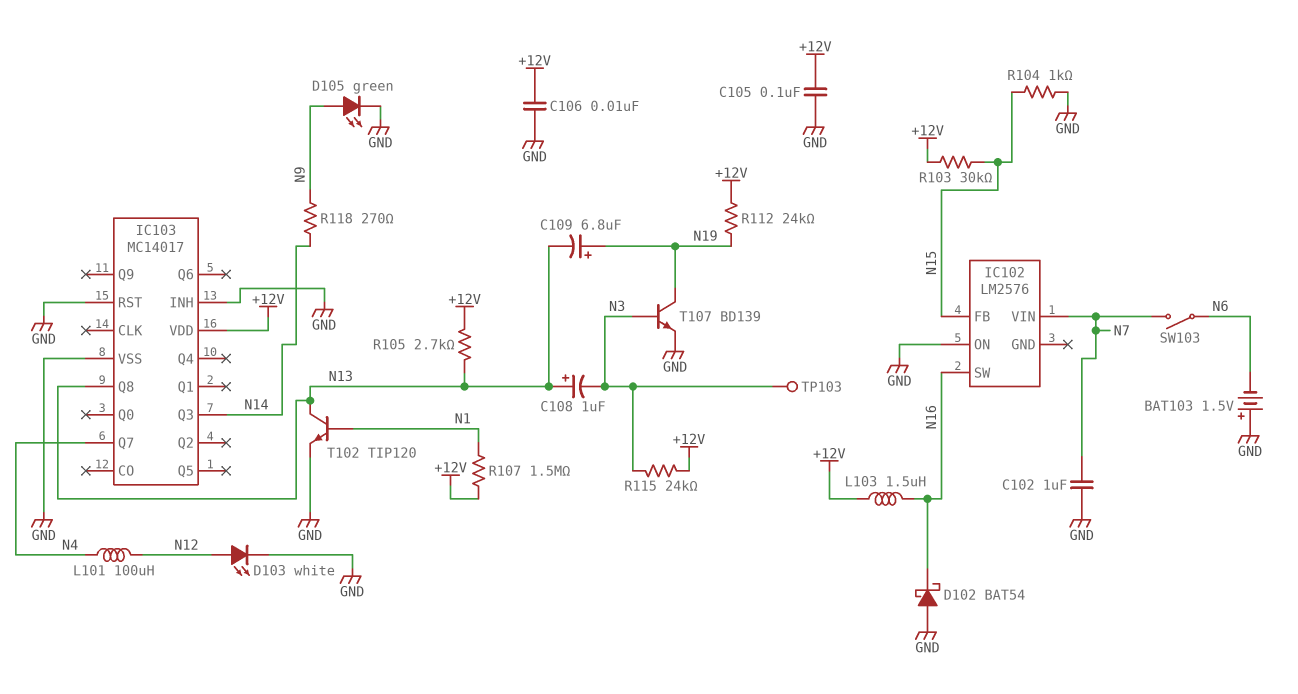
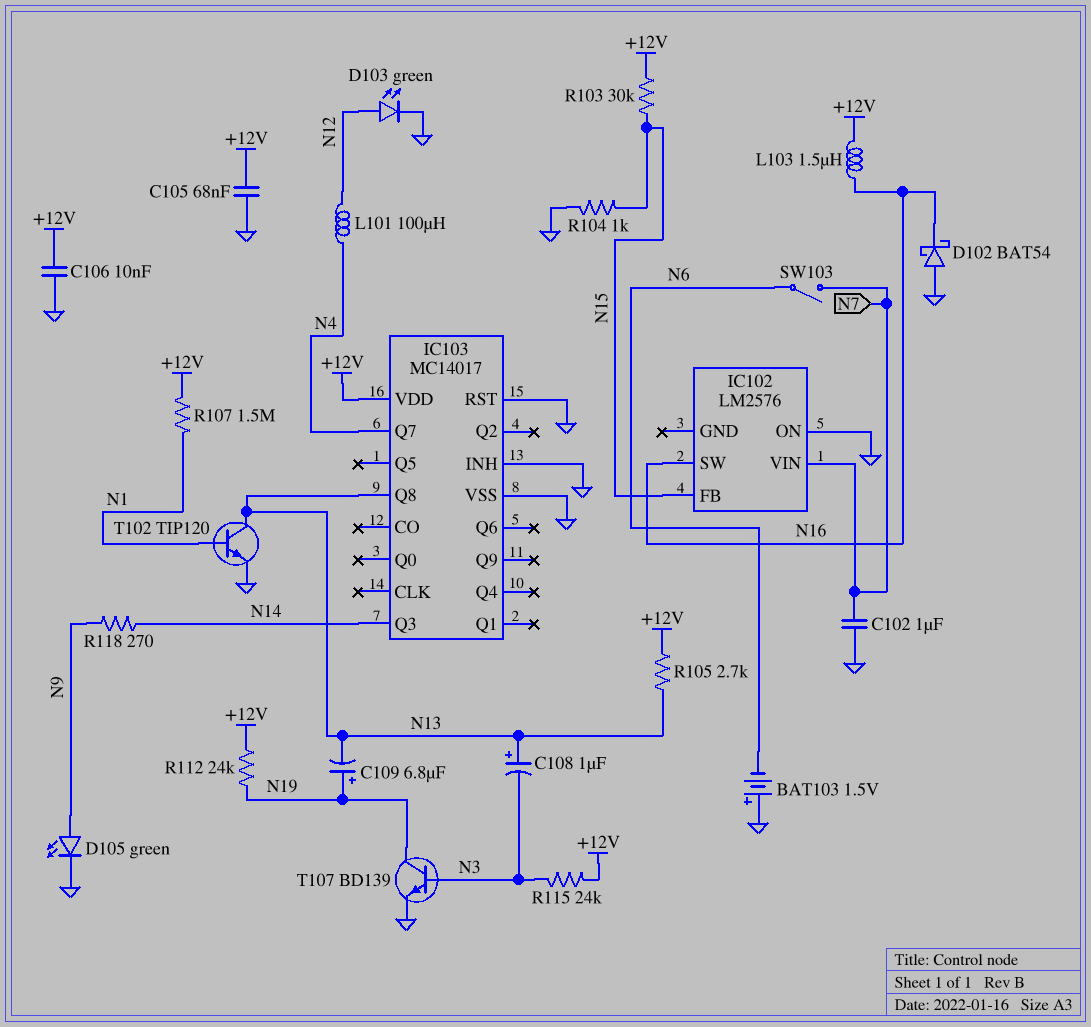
C105: 100nF (+12V, GND) -> 68nF (+12V, GND)
D103: LED white (A N12, K GND) -> LED green (A N12, K GND)
TP103: test point (N3) -> none

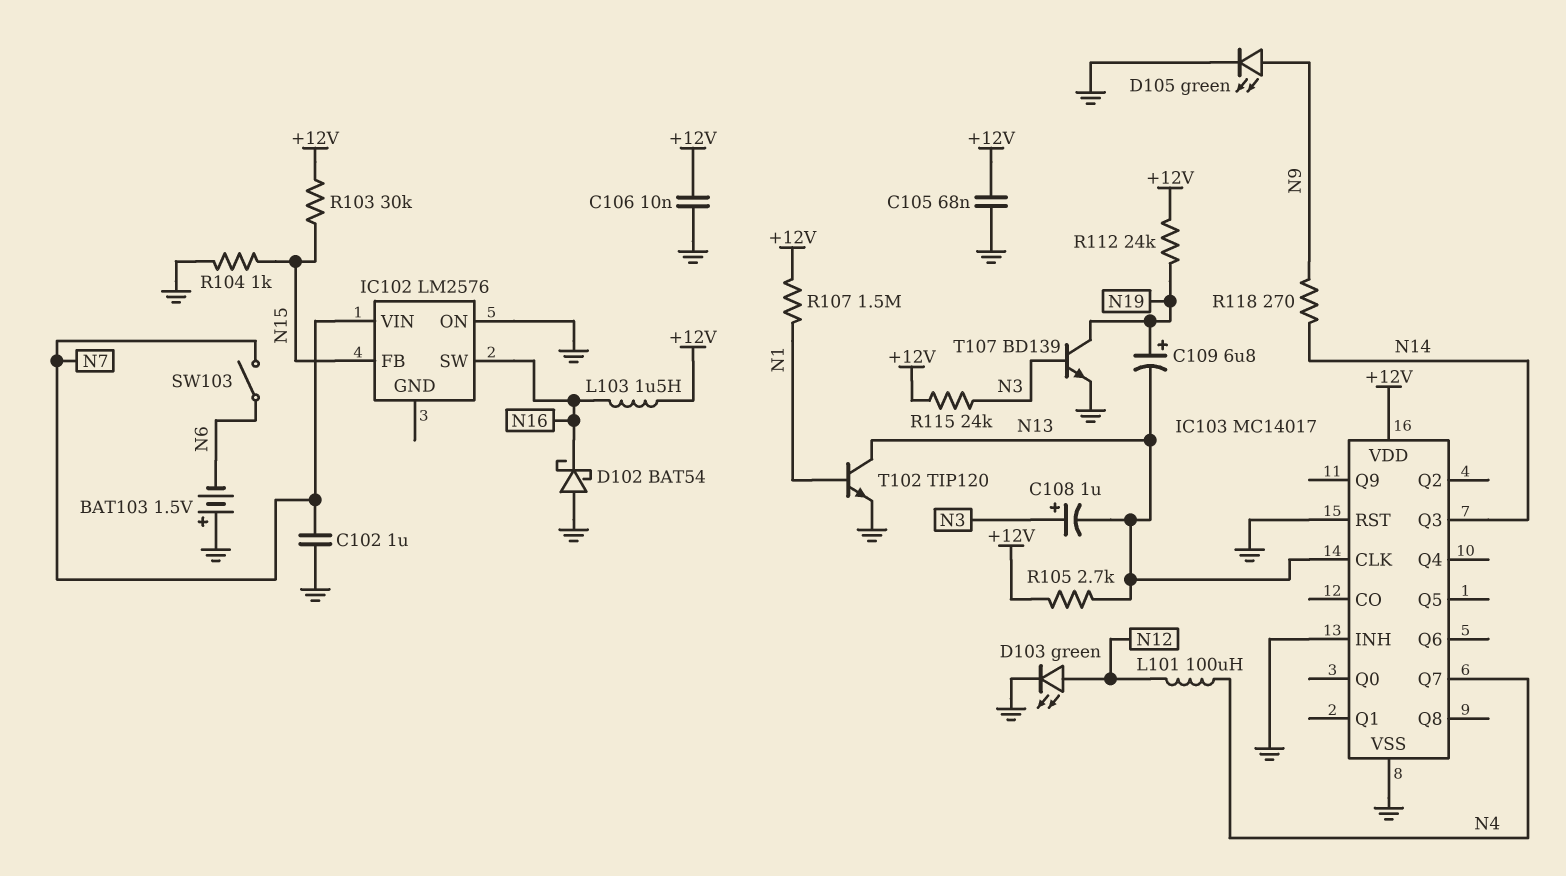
C108: 1uF (plus N13, minus N3) -> 1uF (plus N3, minus N13)
IC103 pin CLK: none -> N13
IC103 pin Q8: N13 -> none

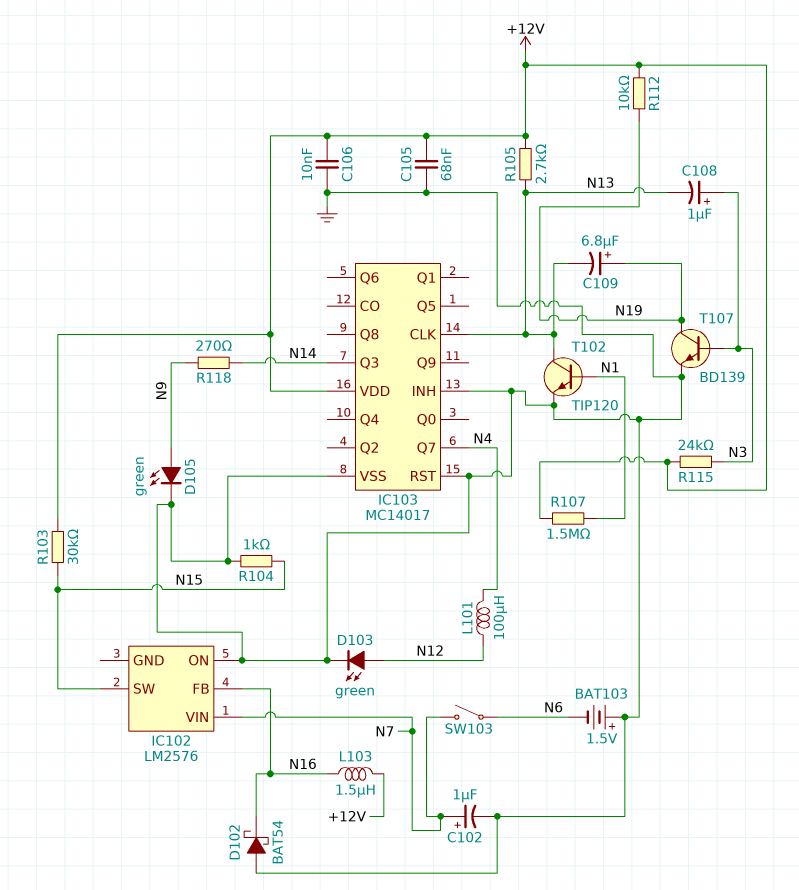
C102: 1uF (GND, N7) -> 1uF (plus N7, minus GND)
IC102 pin FB: N15 -> N16
IC102 pin SW: N16 -> N15
R112: 24k (+12V, N19) -> 10k (+12V, N19)

